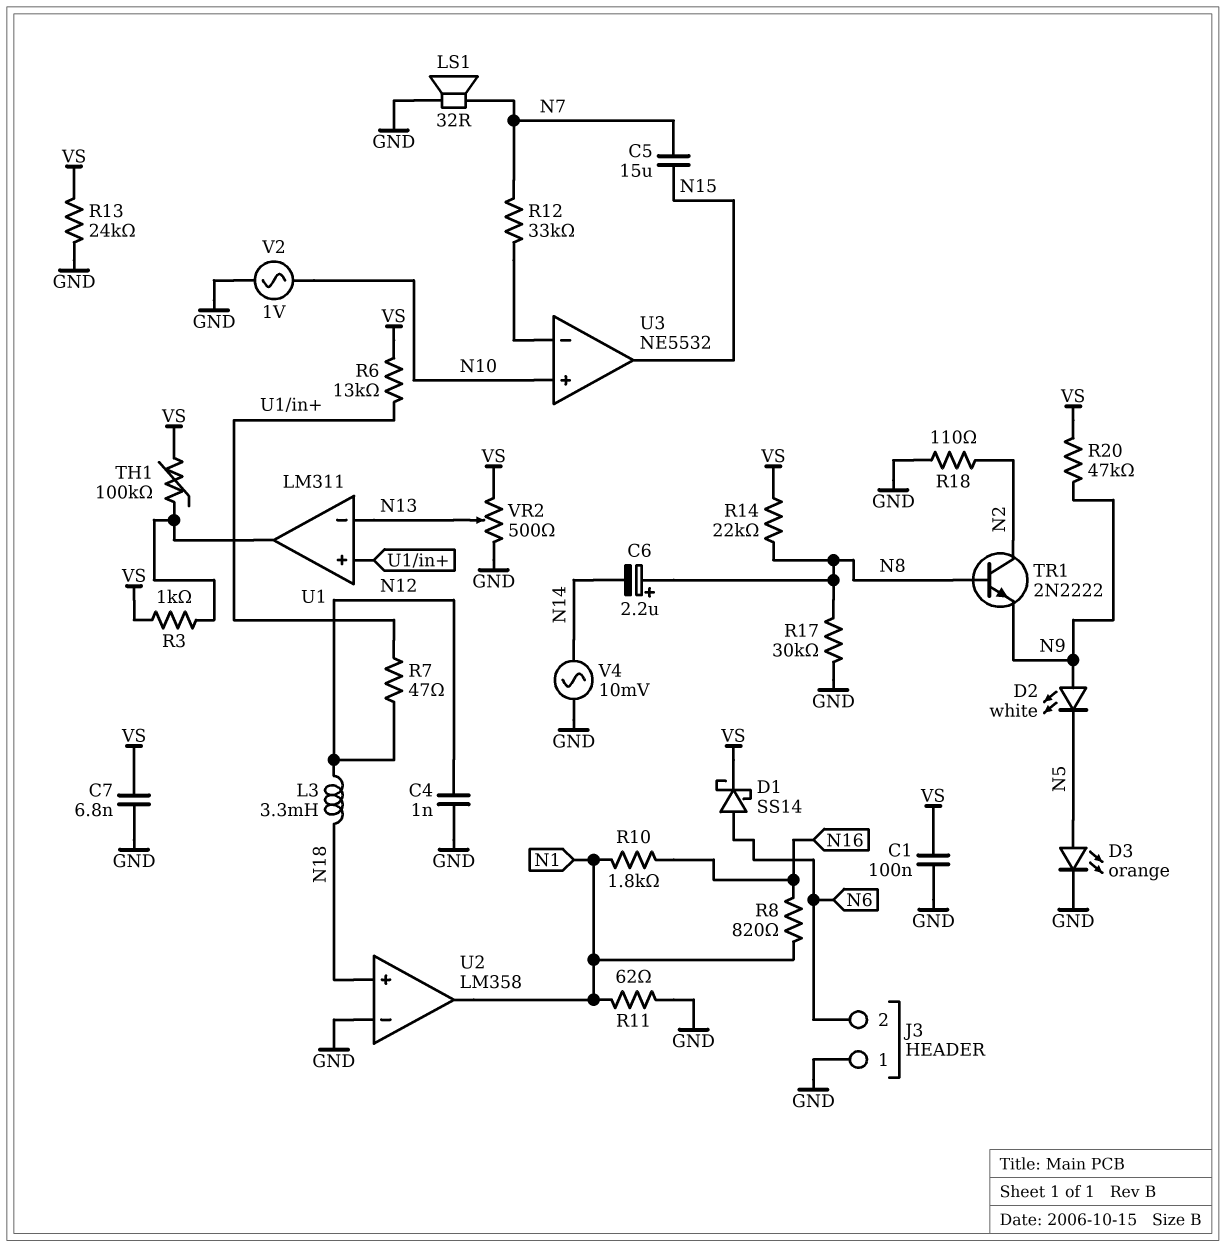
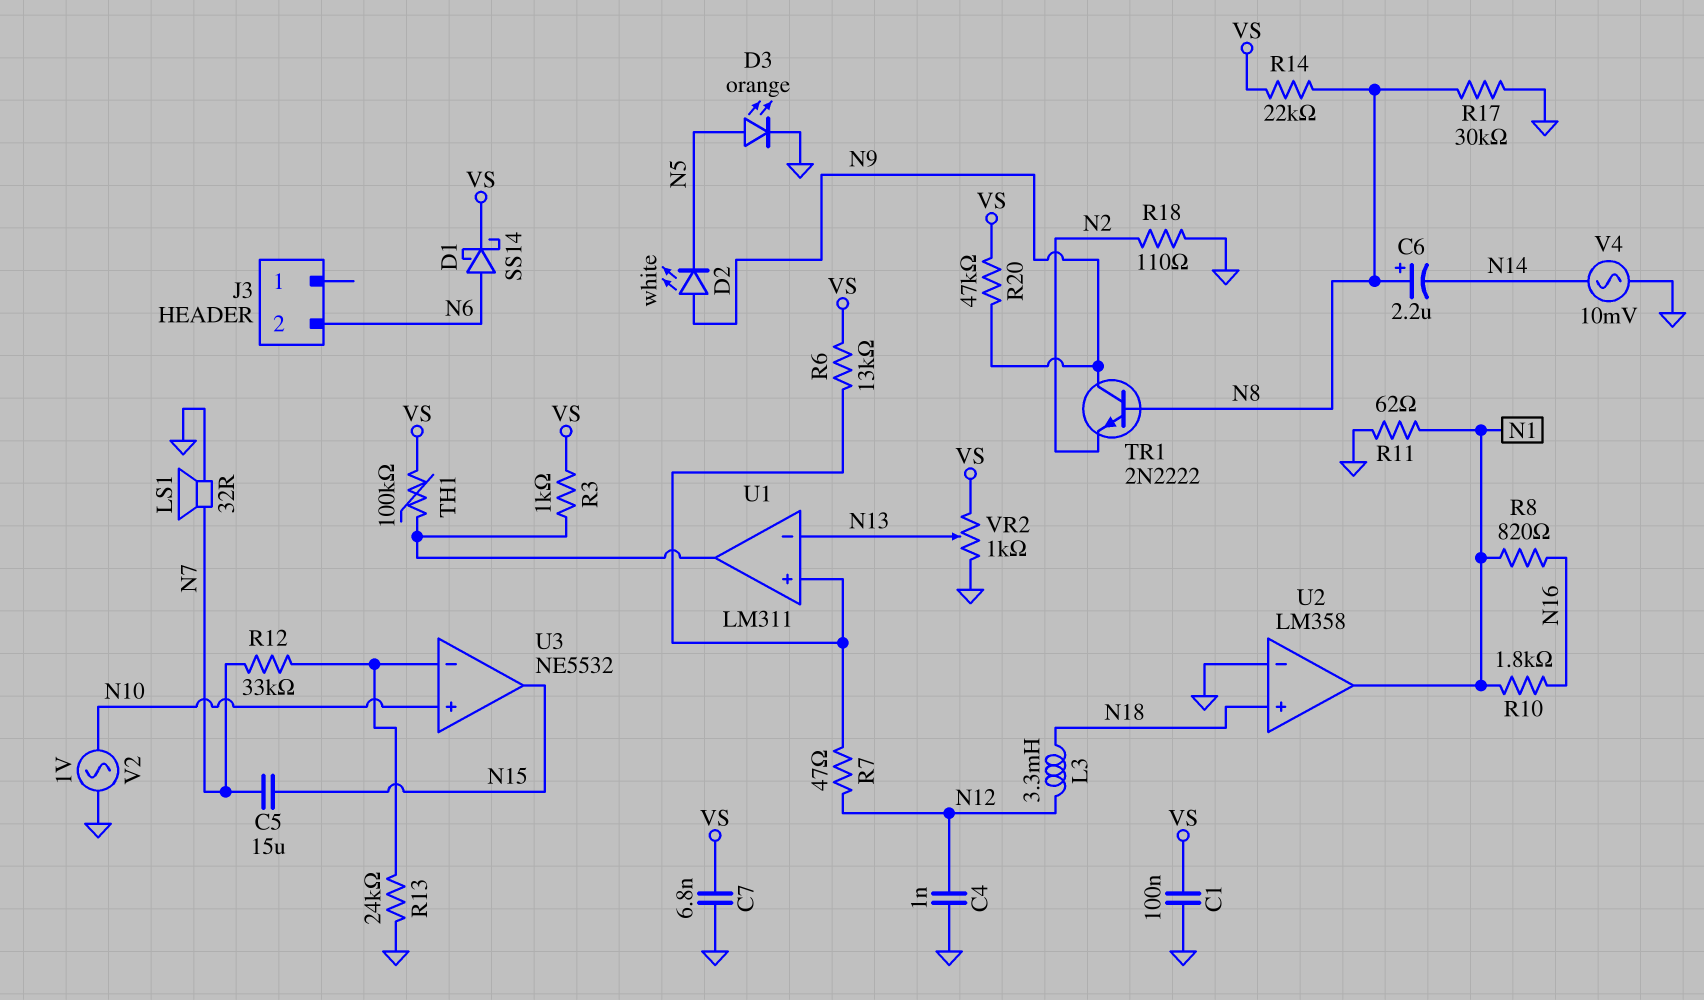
J3 pin 1: GND -> none
R13: 24k (GND, VS) -> 24k (GND, U3/in-)
TR1: NPN 2N2222 (B N8, C N2, E N9) -> NPN 2N2222 (B N8, C N9, E N2)
VR2: 500 (GND, VS, wiper N13) -> 1k (GND, VS, wiper N13)

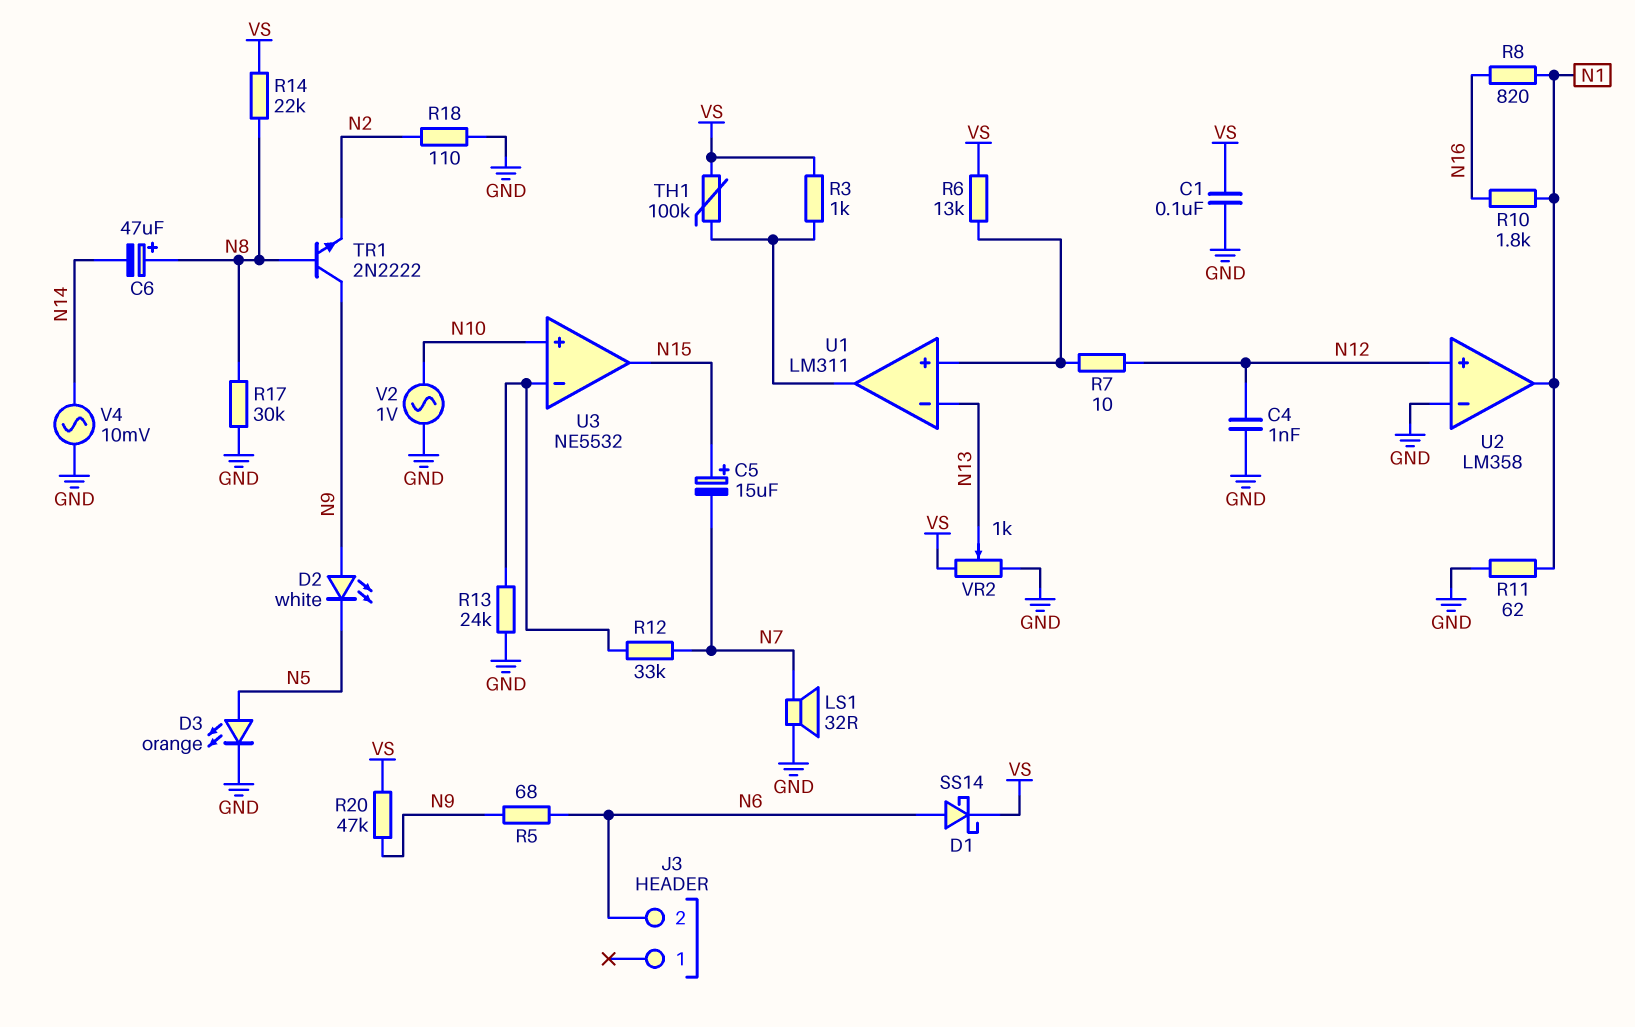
C5: 15uF (N7, N15) -> 15uF (plus N15, minus N7)
C6: 2.2uF (plus N8, minus N14) -> 47uF (plus N8, minus N14)
C7: 6.8nF (GND, VS) -> none
L3: 3.3mH (N12, N18) -> none
R5: none -> 68 (N6, N9)
R7: 47 (N12, U1/in+) -> 10 (N12, U1/in+)
U2 pin in+: N18 -> N12

